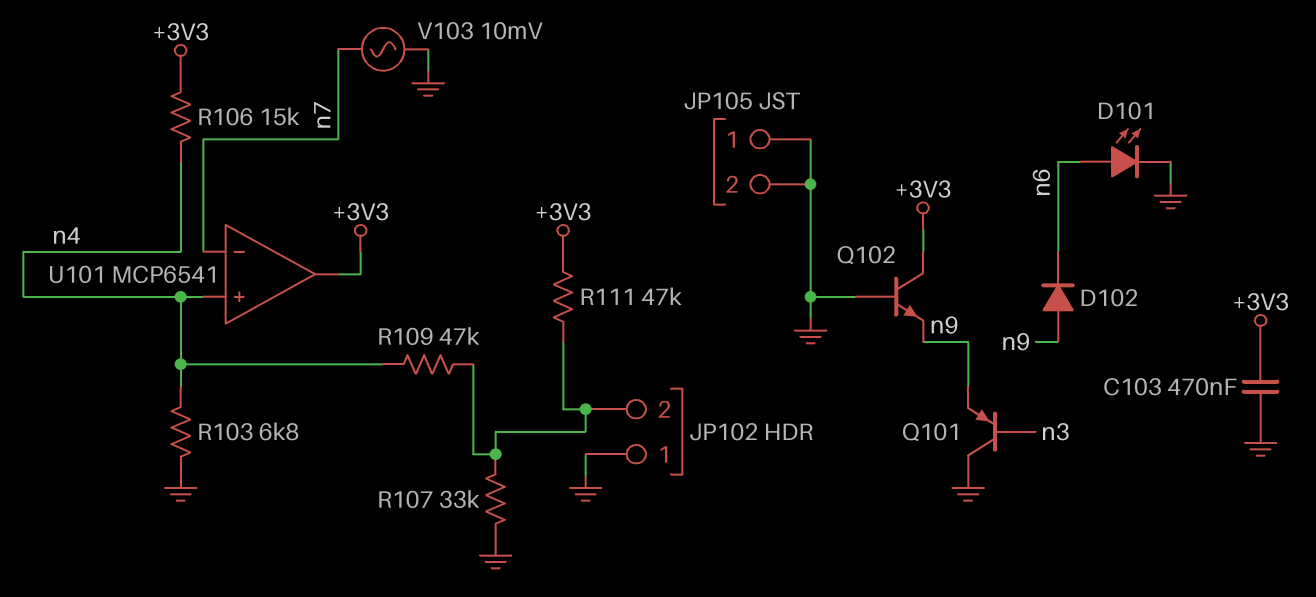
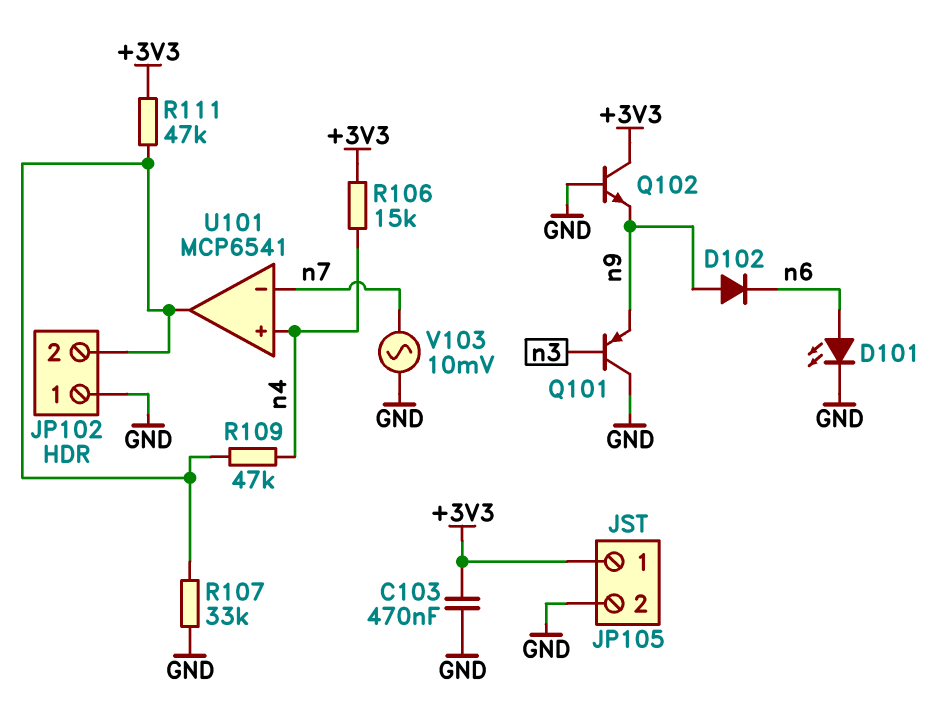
JP105 pin 1: GND -> +3V3
R103: 6.8k (GND, n4) -> none
U101 pin out: +3V3 -> JP102/2

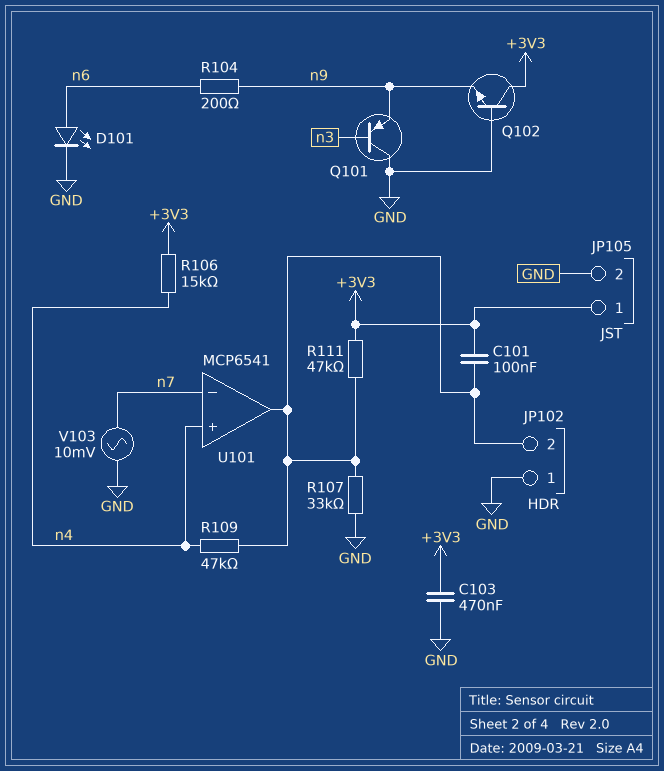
C101: none -> 100nF (+3V3, JP102/2)
D102: diode (A n9, K n6) -> none
R104: none -> 200 (n6, n9)

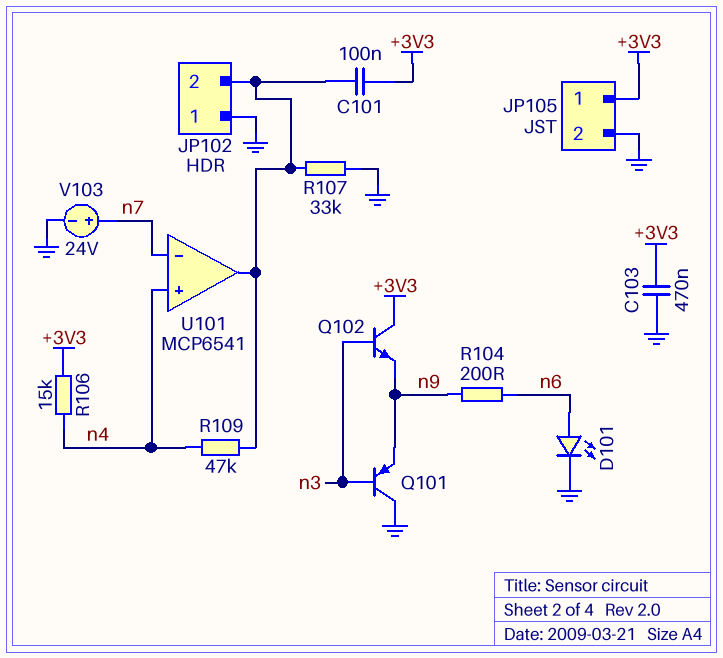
Q102: NPN (B GND, C +3V3, E n9) -> NPN (B n3, C +3V3, E n9)
R111: 47k (+3V3, JP102/2) -> none
V103: AC 10mV (GND, n7) -> 24V (plus n7, minus GND)

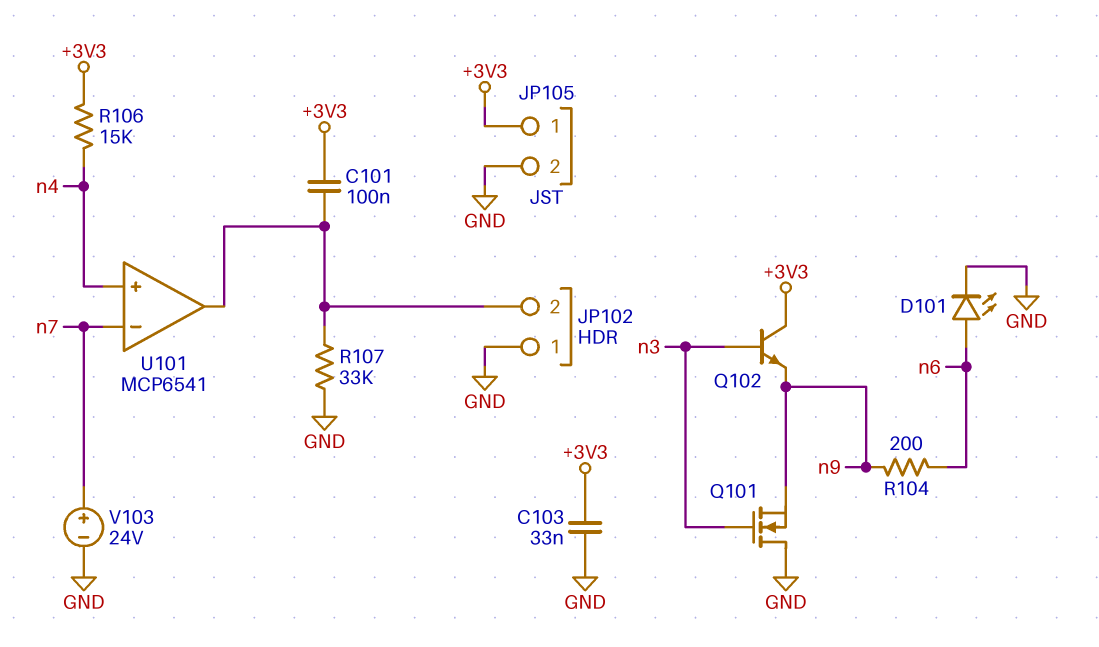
C103: 470nF (+3V3, GND) -> 33nF (+3V3, GND)
Q101: PNP (B n3, C GND, E n9) -> NMOS (G n3, D GND, S n9)
R109: 47k (JP102/2, n4) -> none

